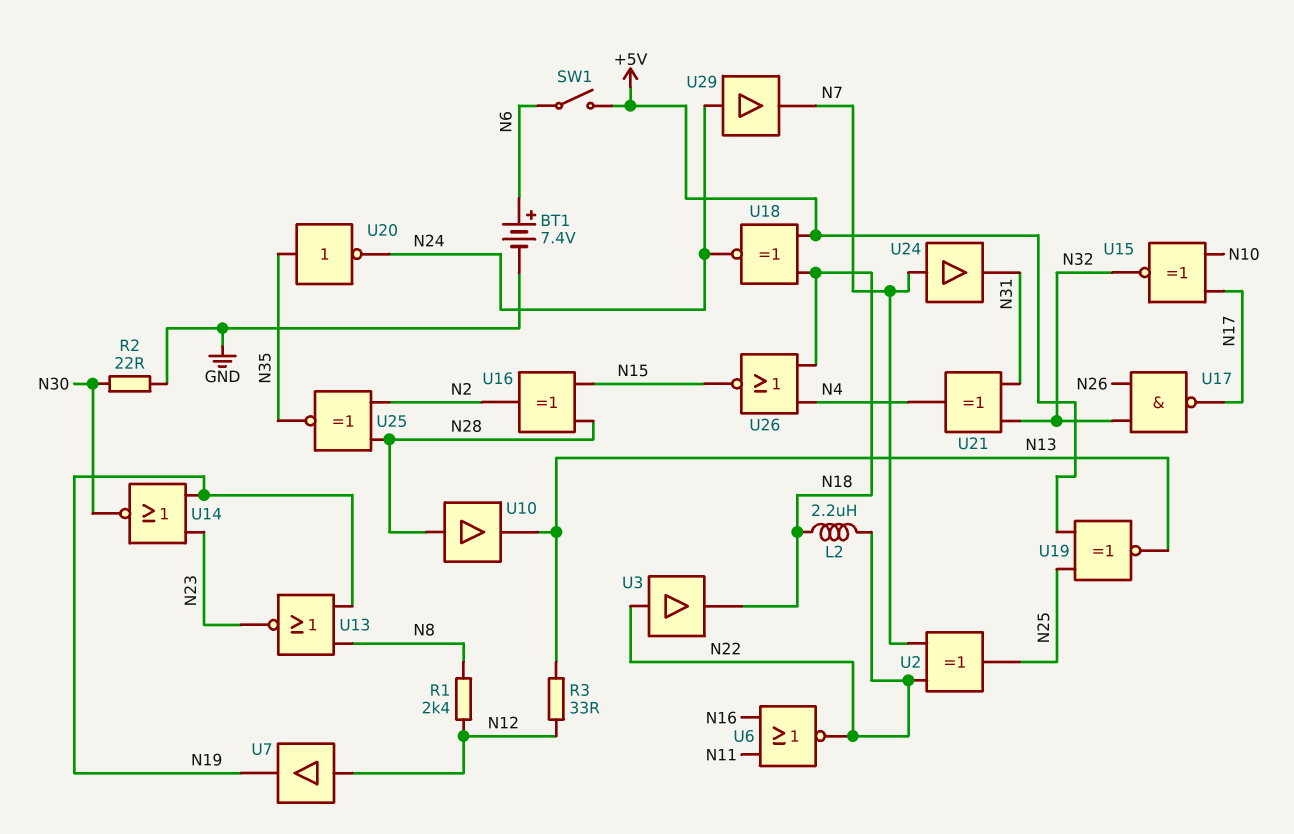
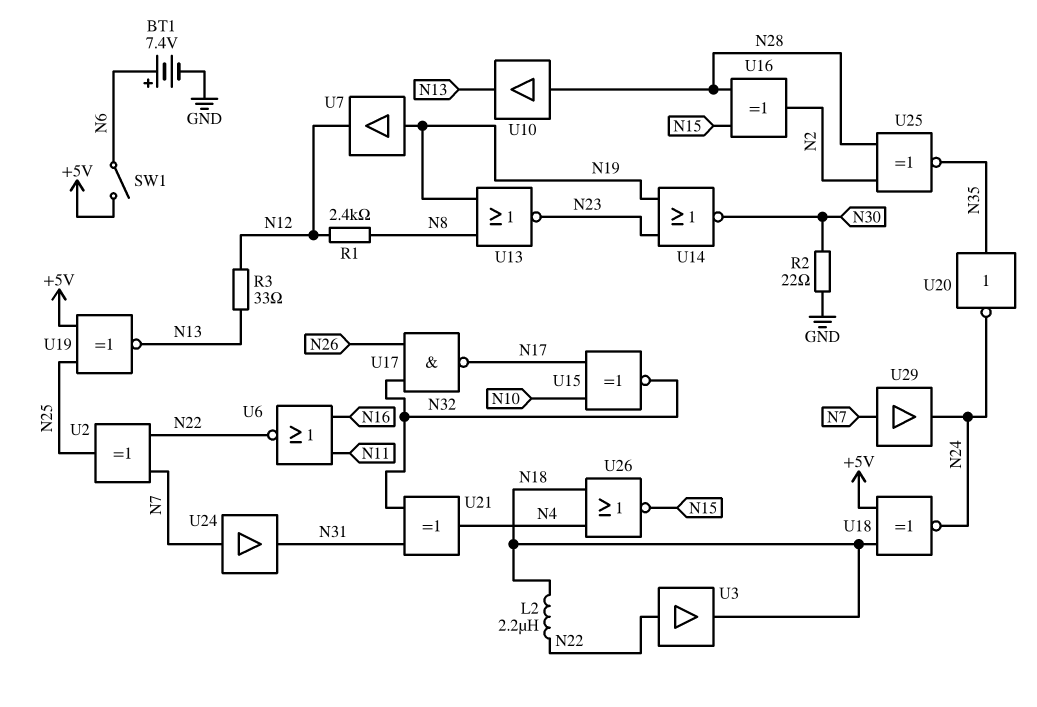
U7: buffer (in N12, out N19) -> buffer (in N19, out N12)
U29: buffer (in N24, out N7) -> buffer (in N7, out N24)

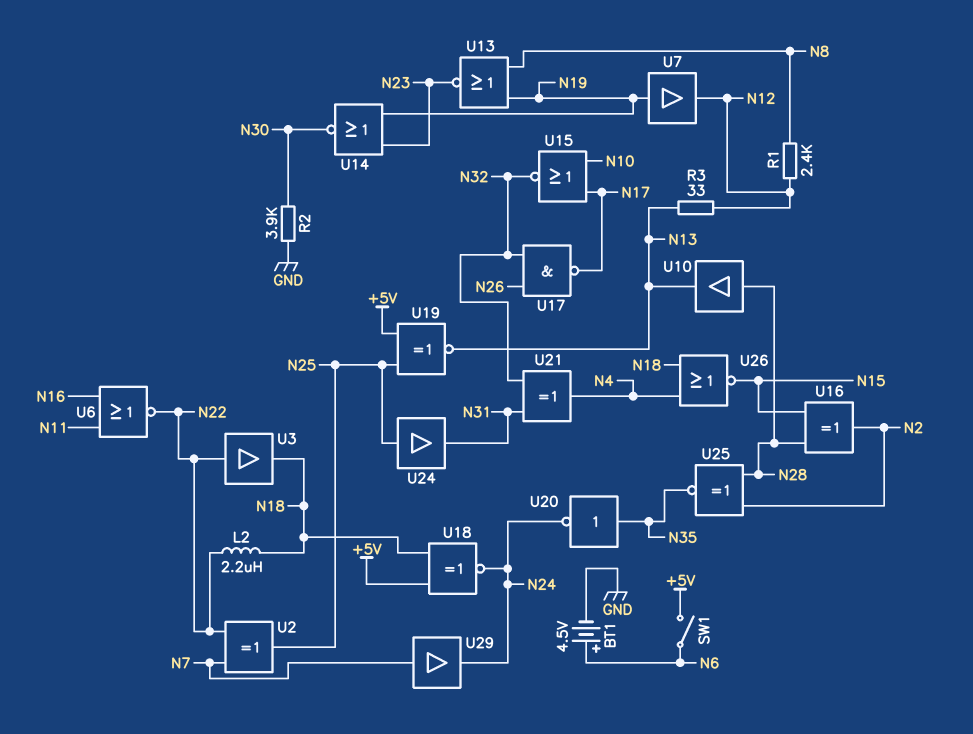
BT1: 7.4V (plus N6, minus GND) -> 4.5V (plus N6, minus GND)
R2: 22 (GND, N30) -> 3.9k (GND, N30)
U15: XNOR (in N10, in N17, out N32) -> NOR (in N10, in N17, out N32)
U24: buffer (in N7, out N31) -> buffer (in N25, out N31)

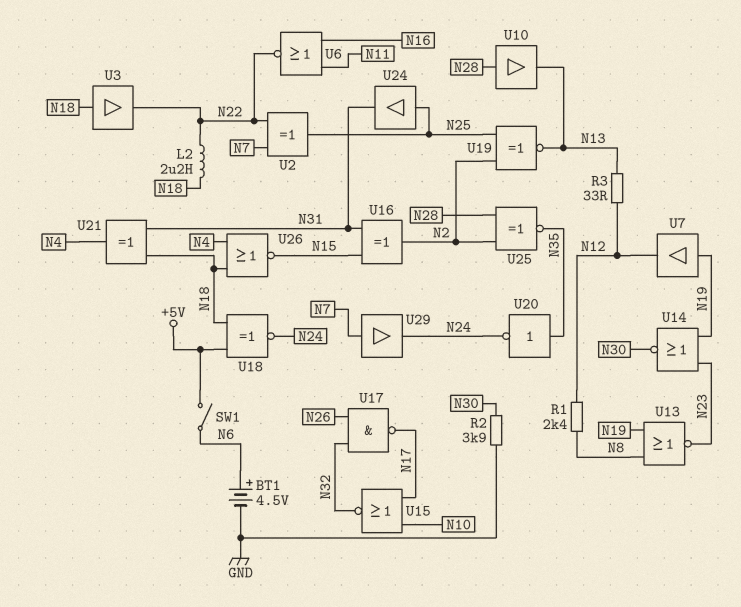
U3: buffer (in N22, out N18) -> buffer (in N18, out N22)
U16: XOR (in N15, in N28, out N2) -> XOR (in N15, in N31, out N2)
U19: XNOR (in +5V, in N25, out N13) -> XNOR (in N2, in N25, out N13)
U21: XOR (in N31, in N32, out N4) -> XOR (in N18, in N31, out N4)

